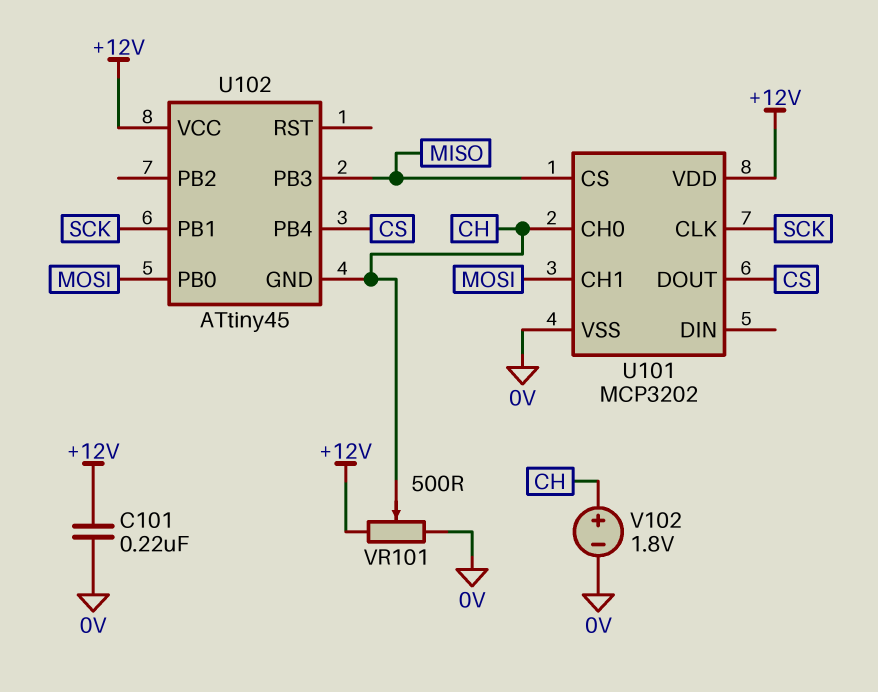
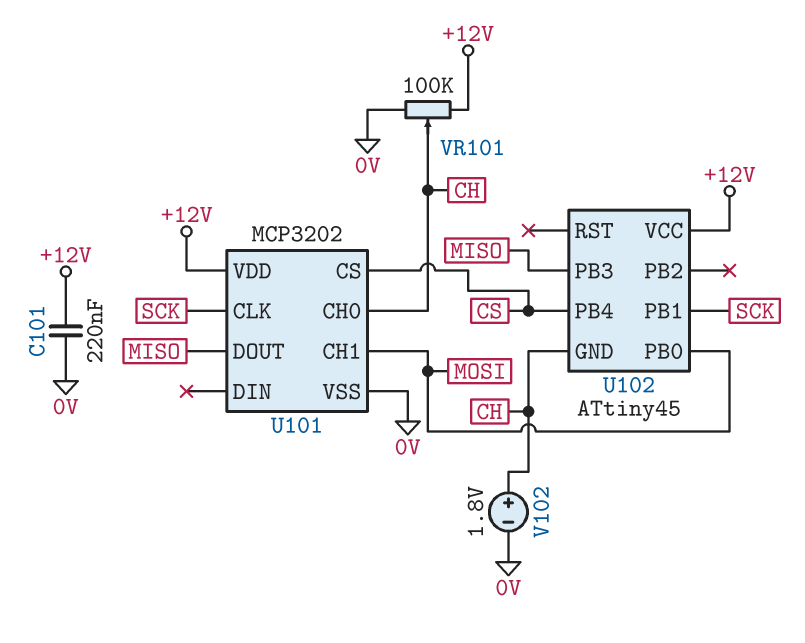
U101 pin CS: MISO -> CS
U101 pin DOUT: CS -> MISO
VR101: 500 (+12V, 0V, wiper CH) -> 100k (+12V, 0V, wiper CH)

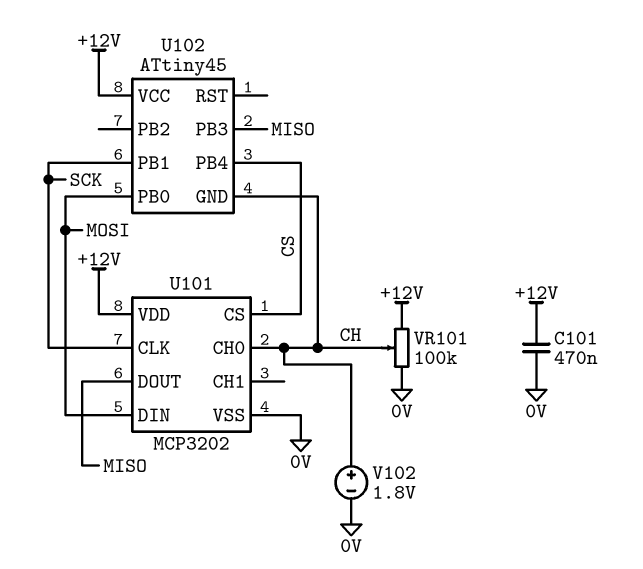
C101: 220nF (+12V, 0V) -> 470nF (+12V, 0V)
U101 pin CH1: MOSI -> none
U101 pin DIN: none -> MOSI

